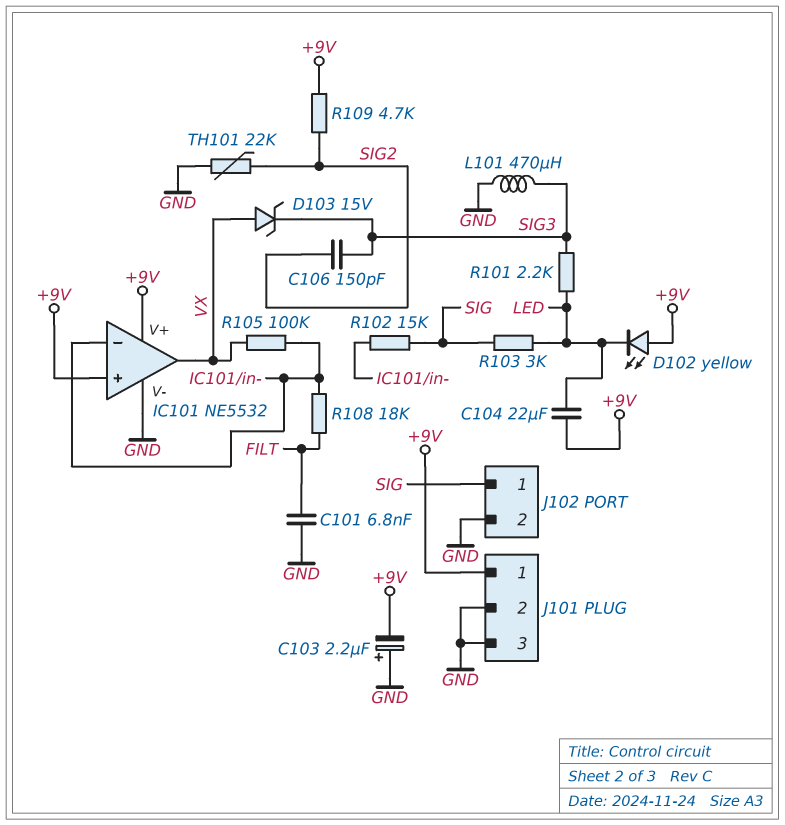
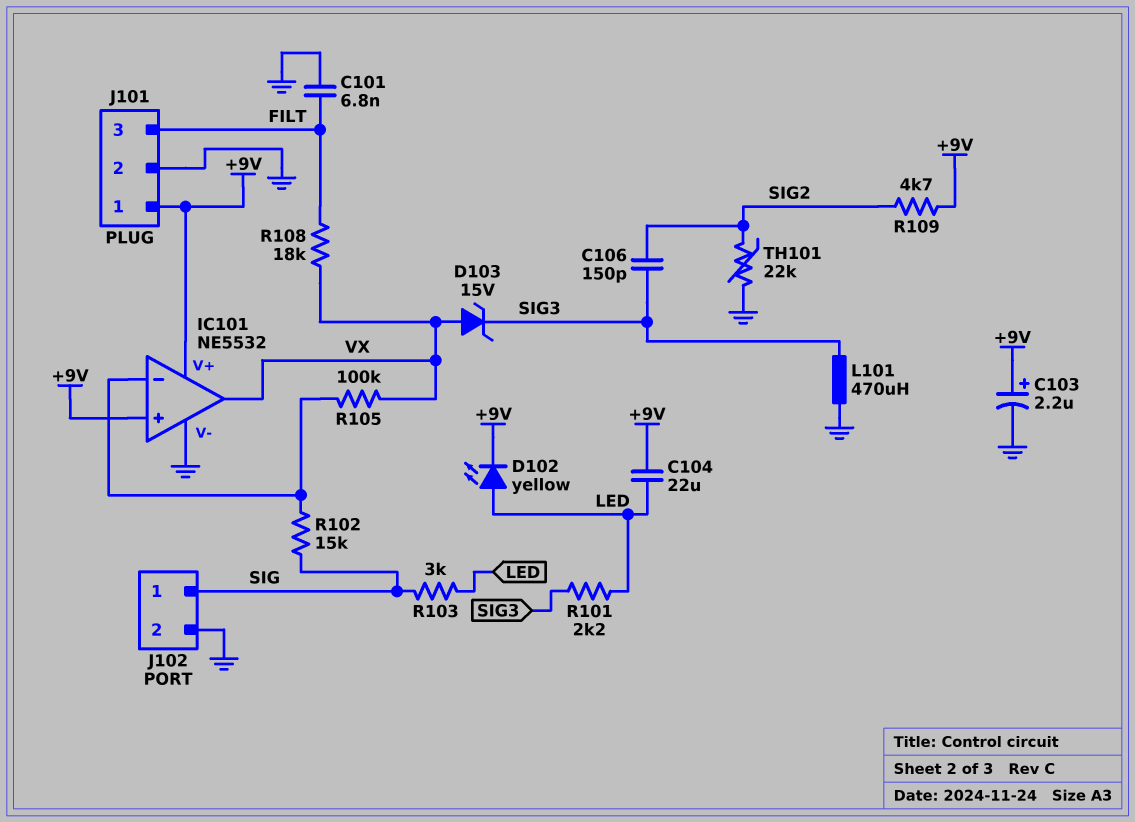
C103: 2.2uF (plus GND, minus +9V) -> 2.2uF (plus +9V, minus GND)
D102: LED yellow (A +9V, K LED) -> LED yellow (A LED, K +9V)
J101 pin 3: GND -> FILT
R108: 18k (FILT, IC101/in-) -> 18k (FILT, VX)

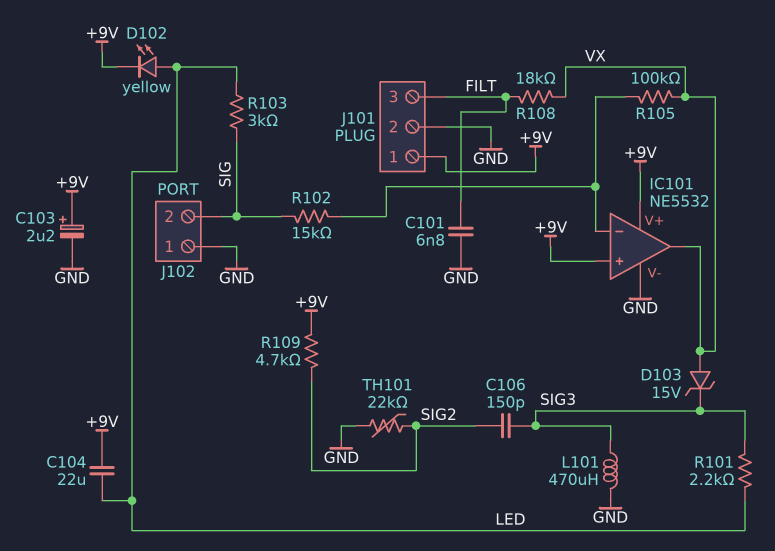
J102 pin 1: SIG -> GND
J102 pin 2: GND -> SIG

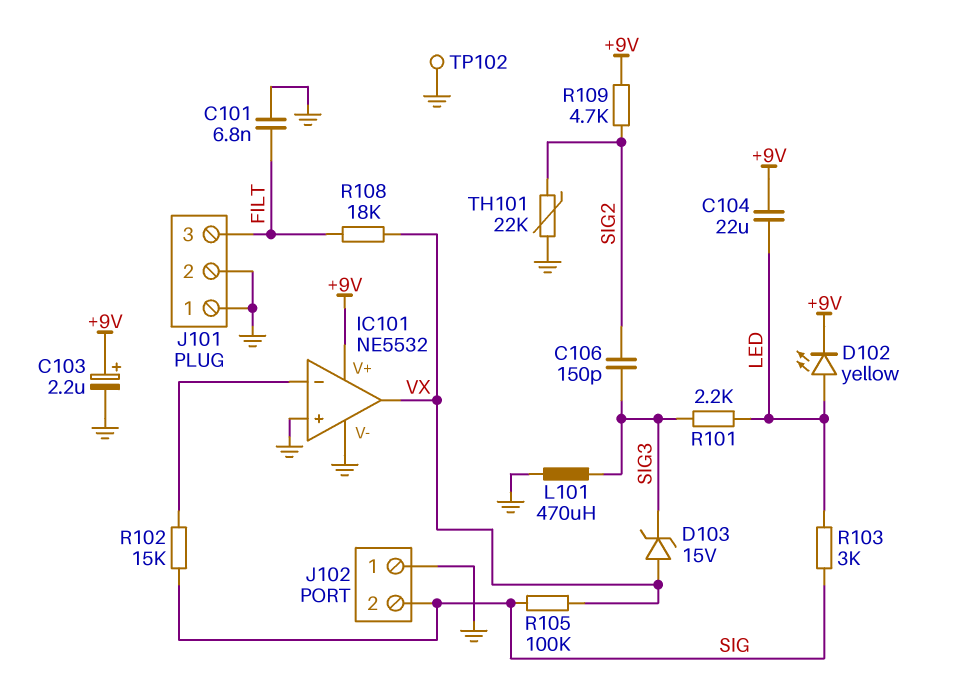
IC101 pin in+: +9V -> GND
J101 pin 1: +9V -> GND
R105: 100k (IC101/in-, VX) -> 100k (SIG, VX)
TP102: none -> test point (GND)

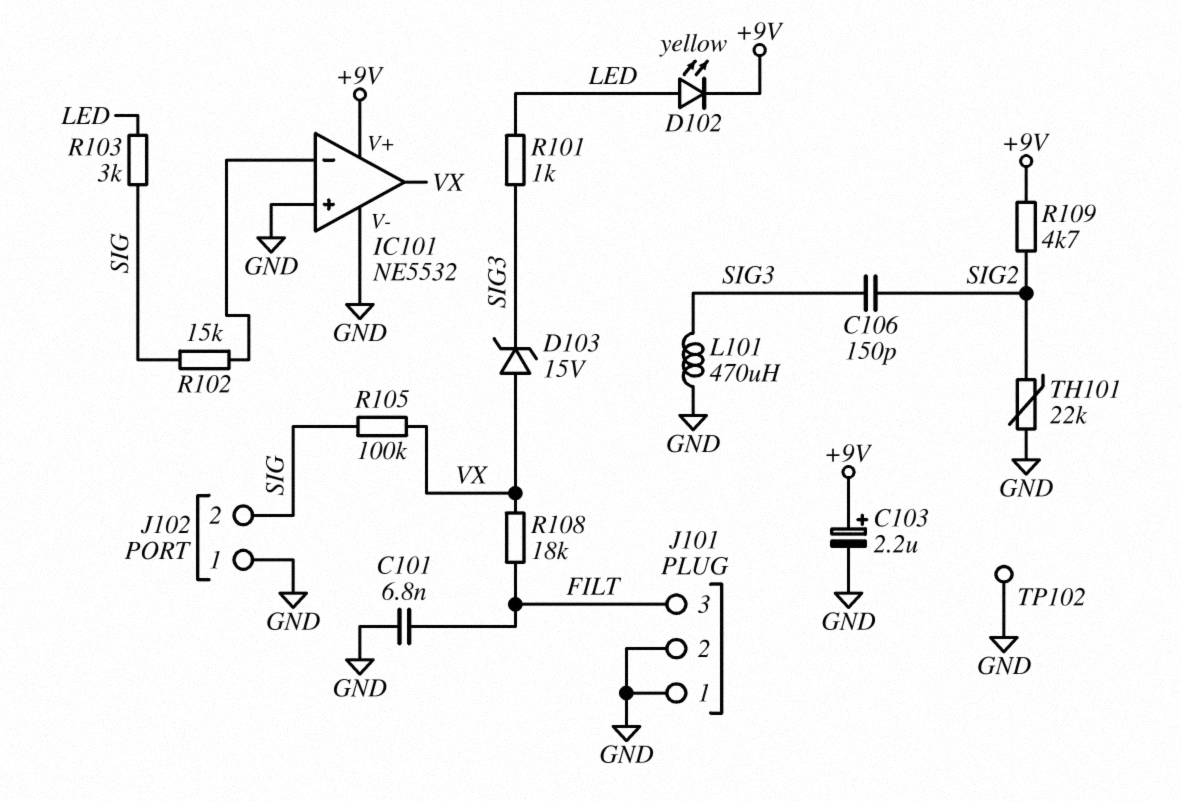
C104: 22uF (+9V, LED) -> none
R101: 2.2k (LED, SIG3) -> 1k (LED, SIG3)

